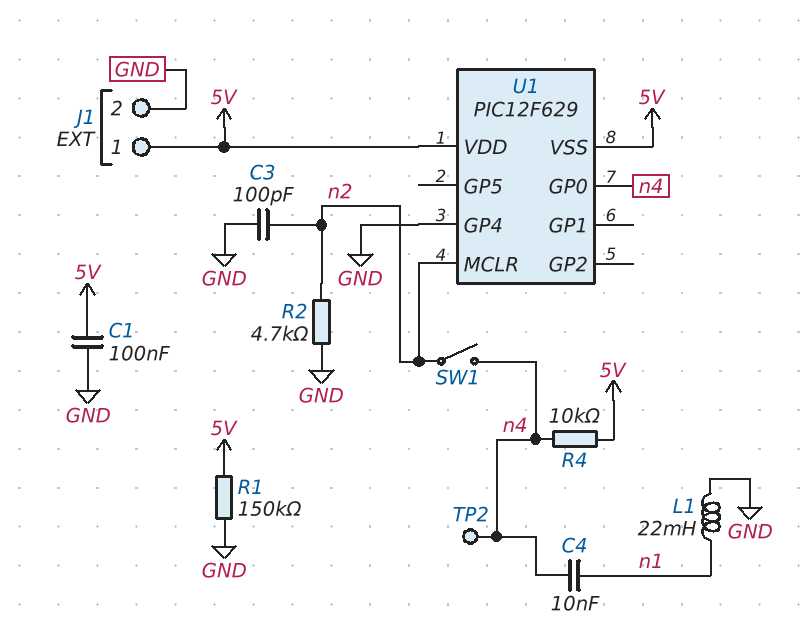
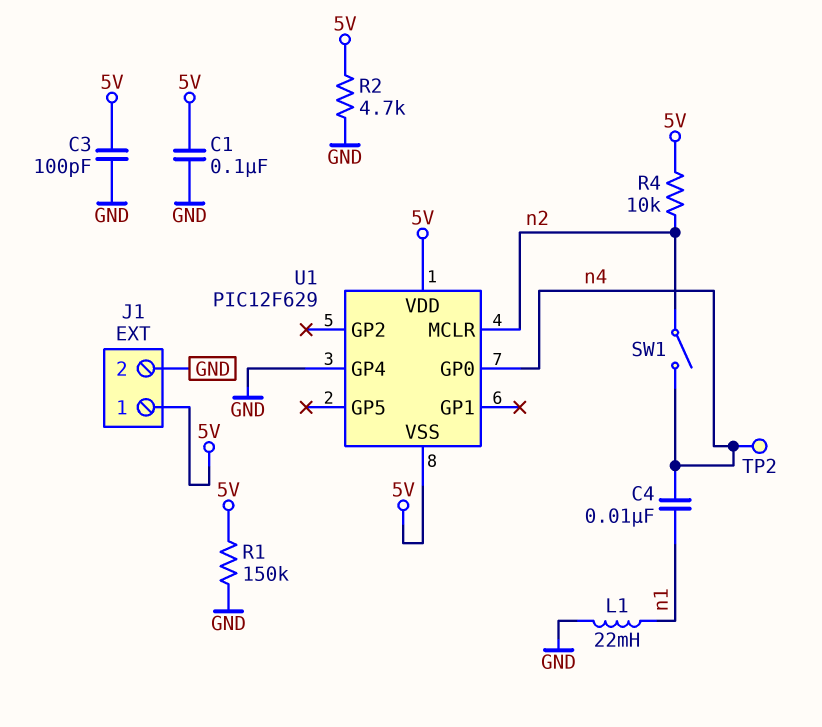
C3: 100pF (GND, n2) -> 100pF (5V, GND)
R2: 4.7k (GND, n2) -> 4.7k (5V, GND)
R4: 10k (5V, n4) -> 10k (5V, n2)

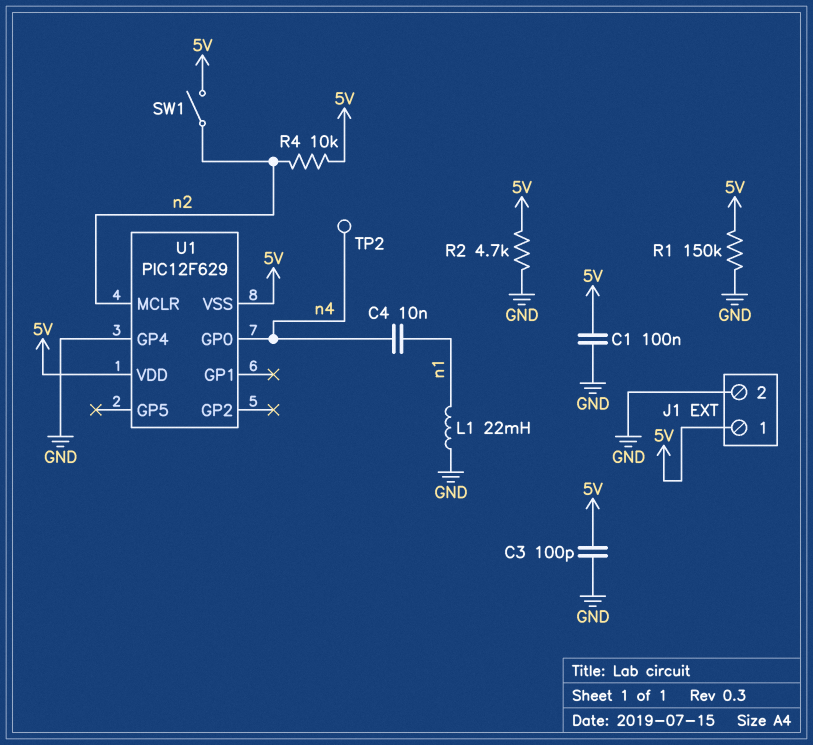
SW1: switch (n2, n4) -> switch (5V, n2)

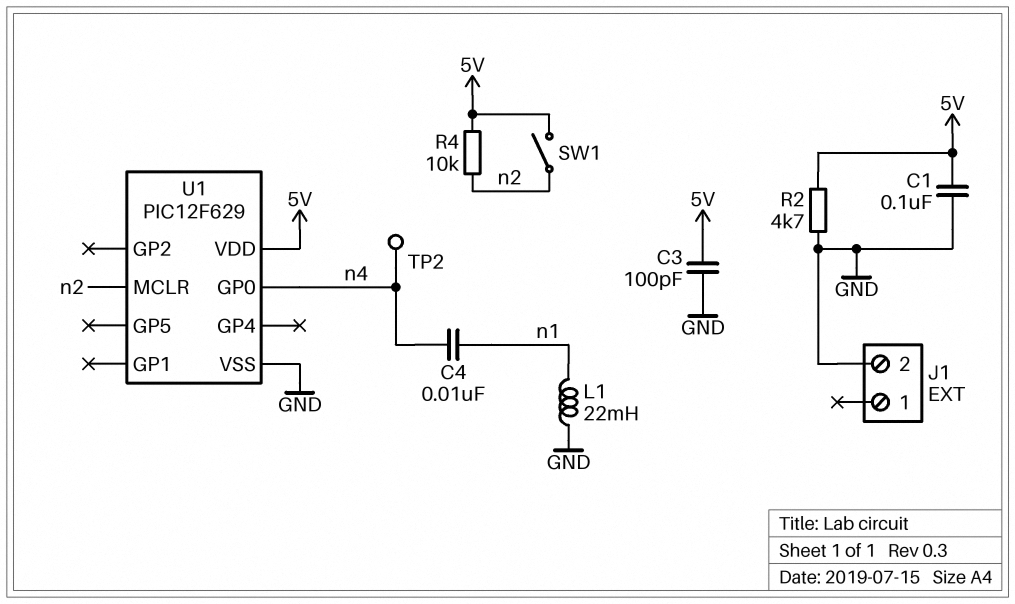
J1 pin 1: 5V -> none
R1: 150k (5V, GND) -> none
U1 pin GP4: GND -> none
U1 pin VSS: 5V -> GND

